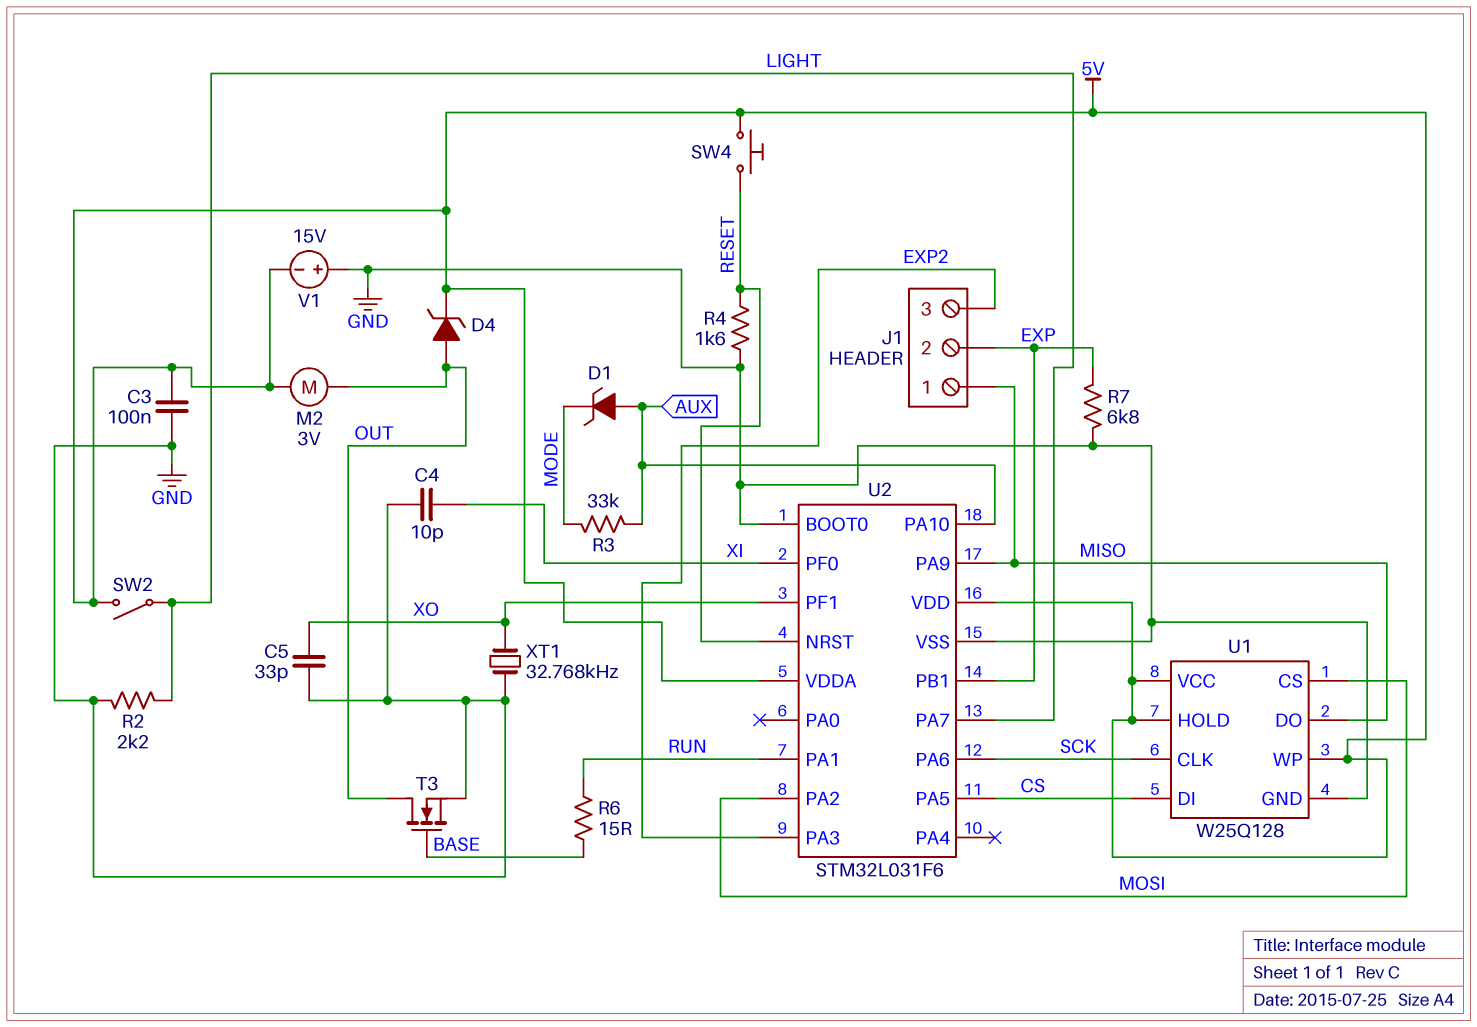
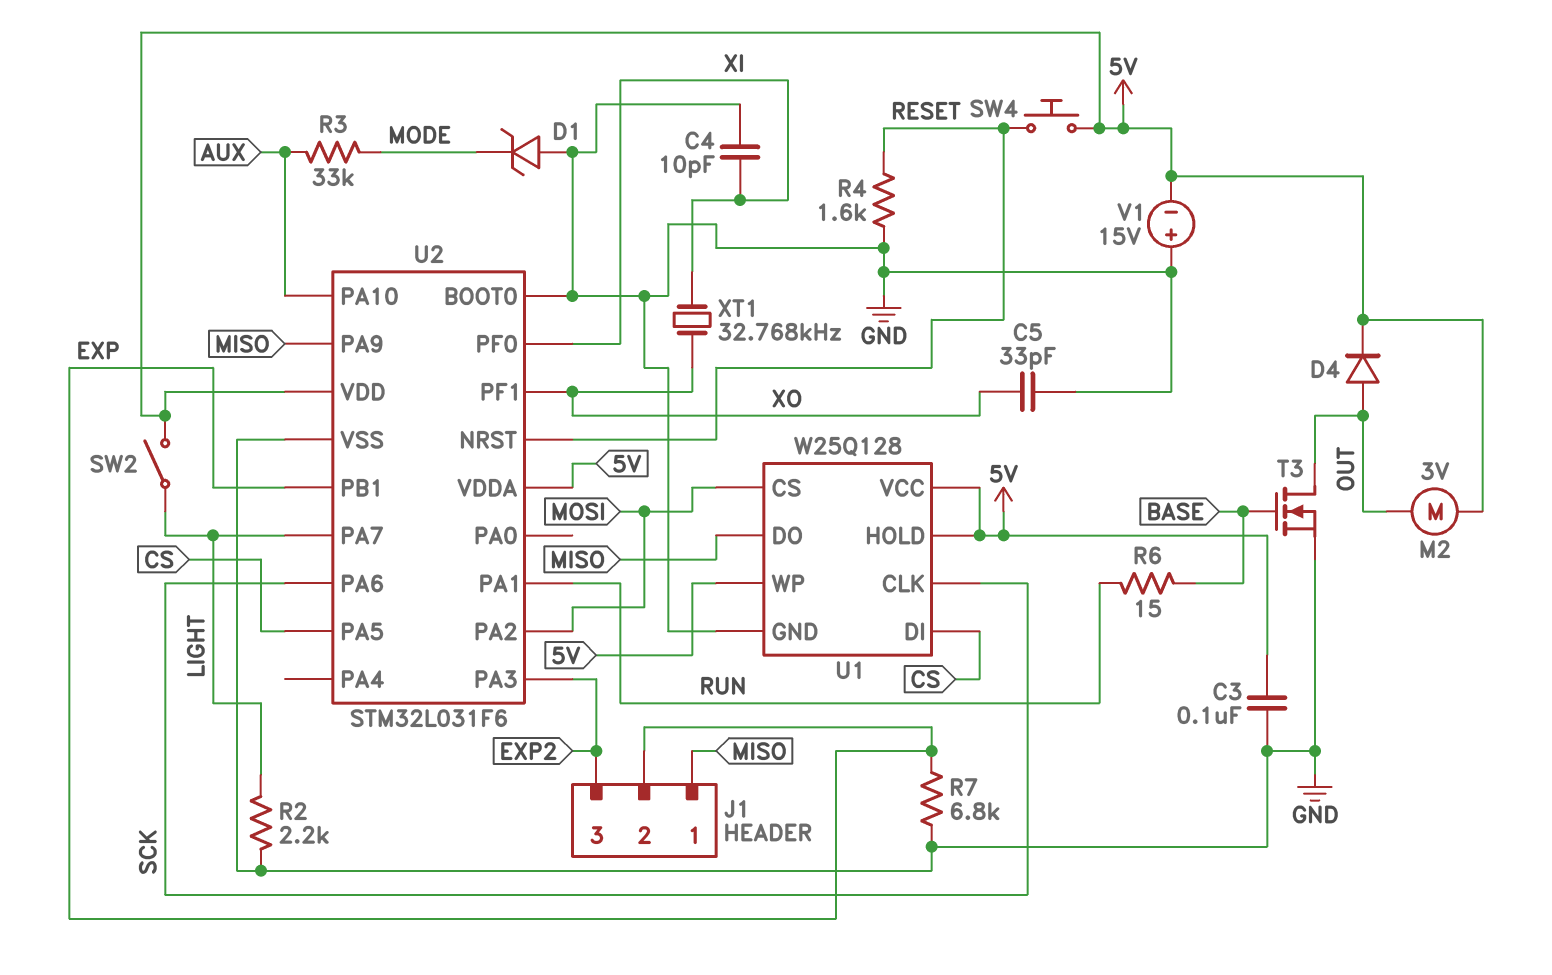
D1: zener (A AUX, K MODE) -> zener (A GND, K MODE)
D4: zener (A OUT, K 5V) -> diode (A OUT, K 5V)
XT1: 32.768kHz (GND, XO) -> 32.768kHz (XI, XO)

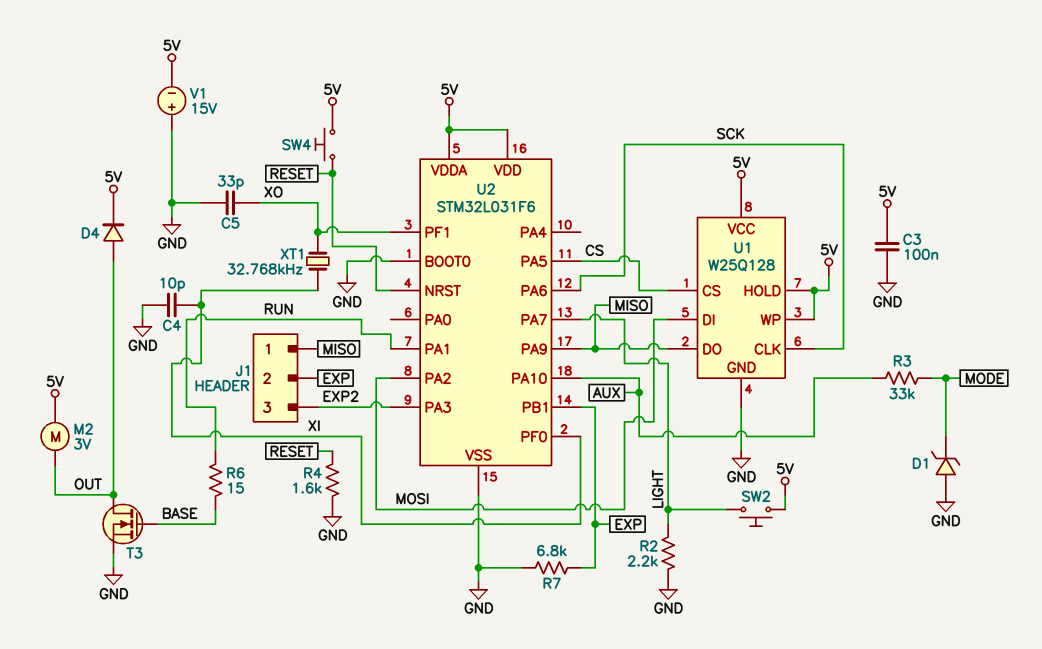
SW2: switch (5V, LIGHT) -> button (5V, LIGHT)
U1 pin CS: MOSI -> CS
U1 pin DI: CS -> MOSI

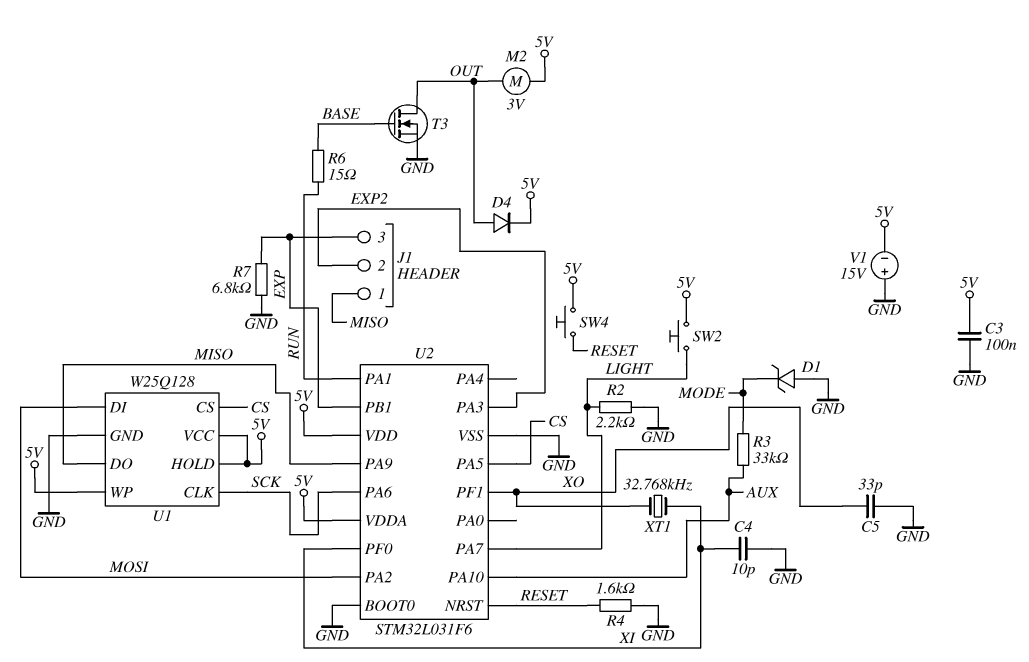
J1 pin 2: EXP -> EXP2
J1 pin 3: EXP2 -> EXP

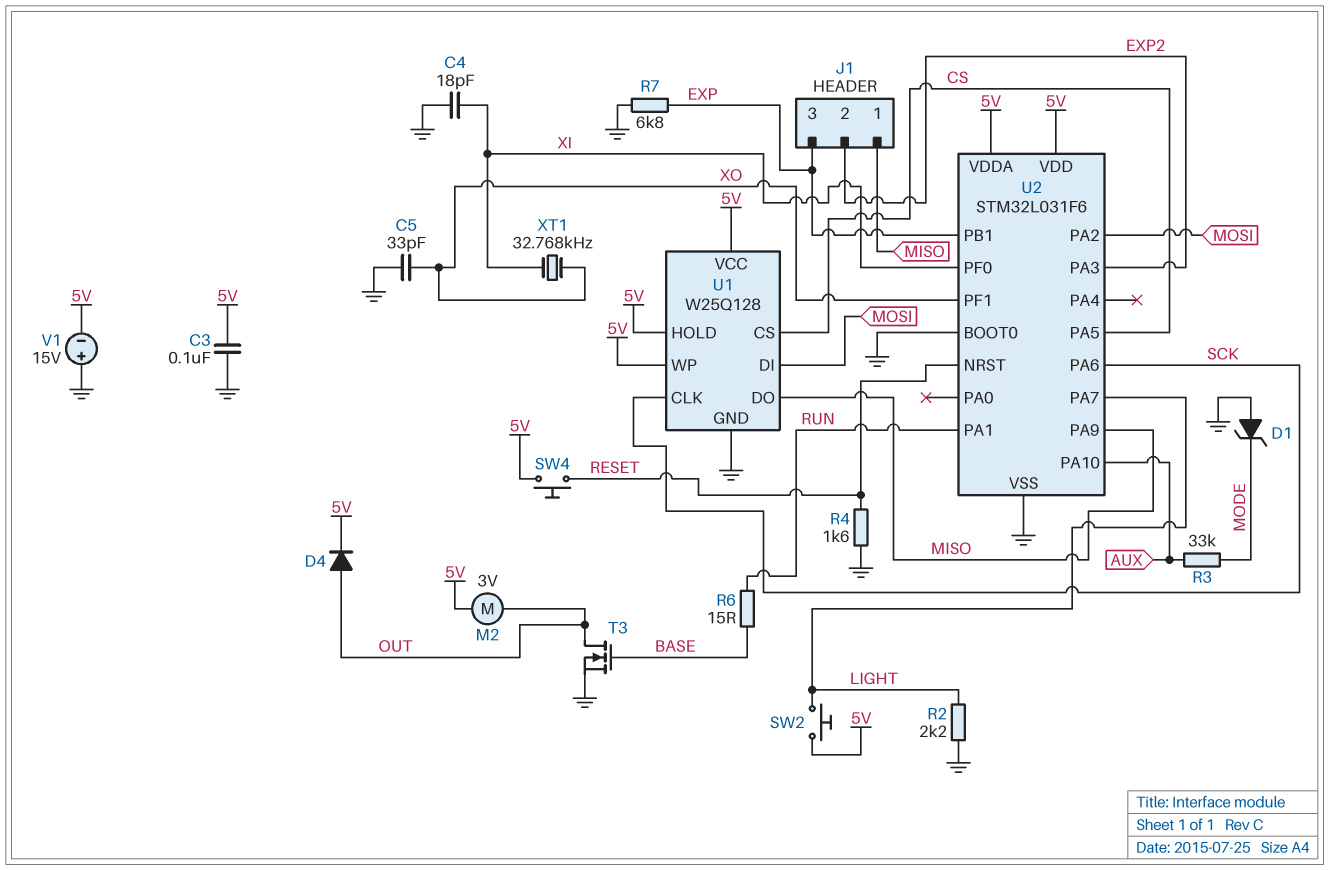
C4: 10pF (GND, XI) -> 18pF (GND, XI)

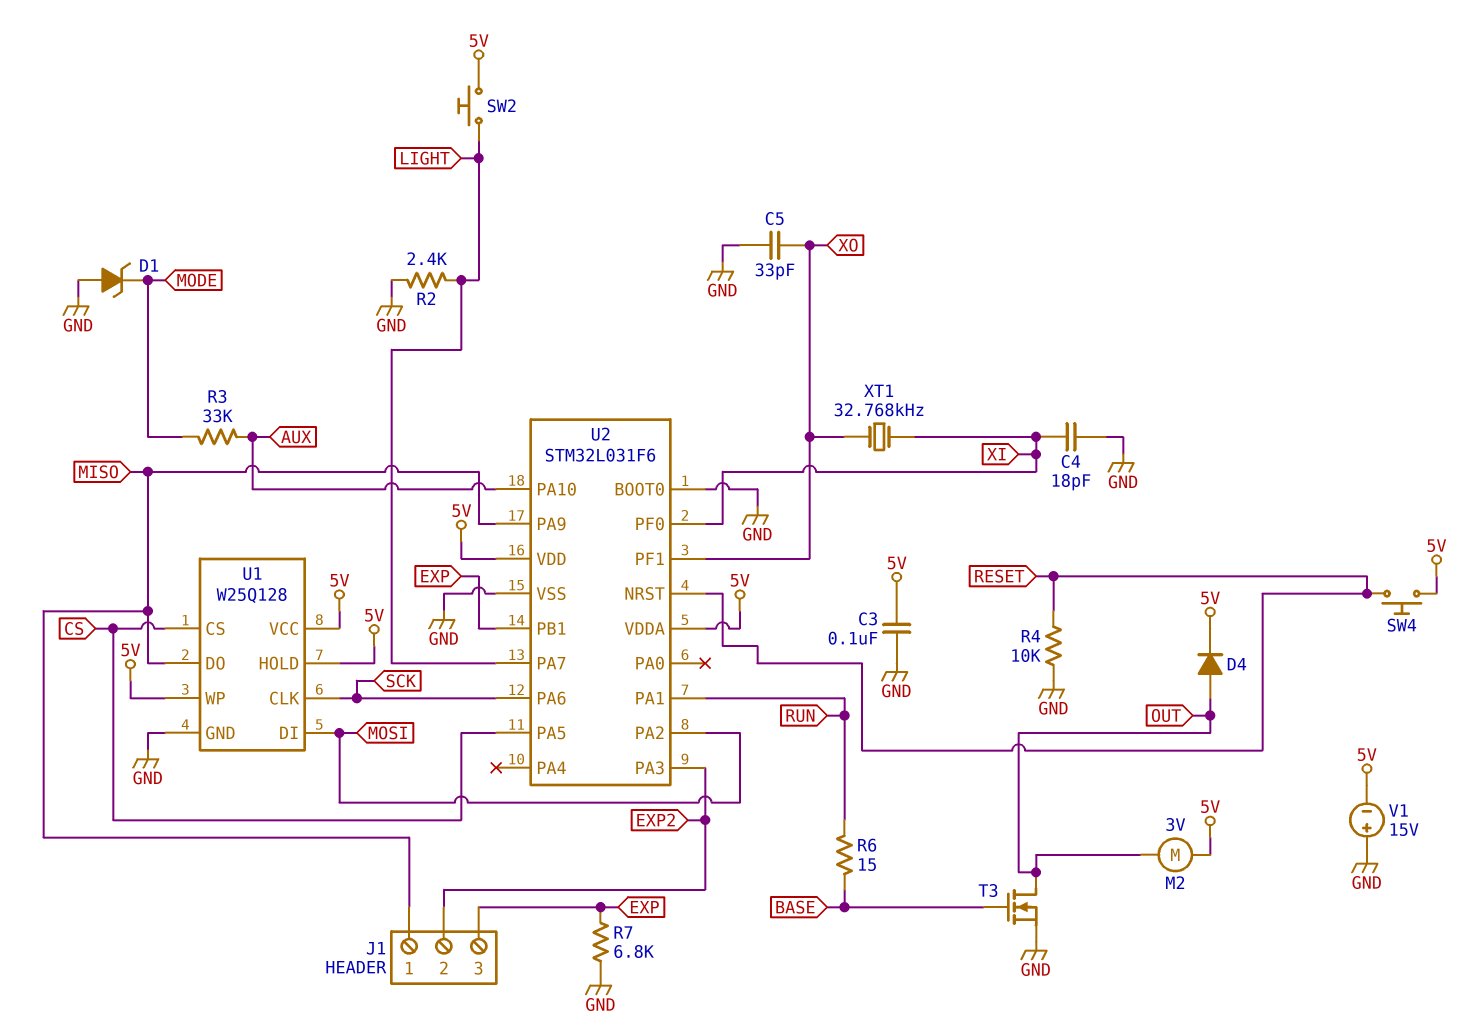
R2: 2.2k (GND, LIGHT) -> 2.4k (GND, LIGHT)
R4: 1.6k (GND, RESET) -> 10k (GND, RESET)

